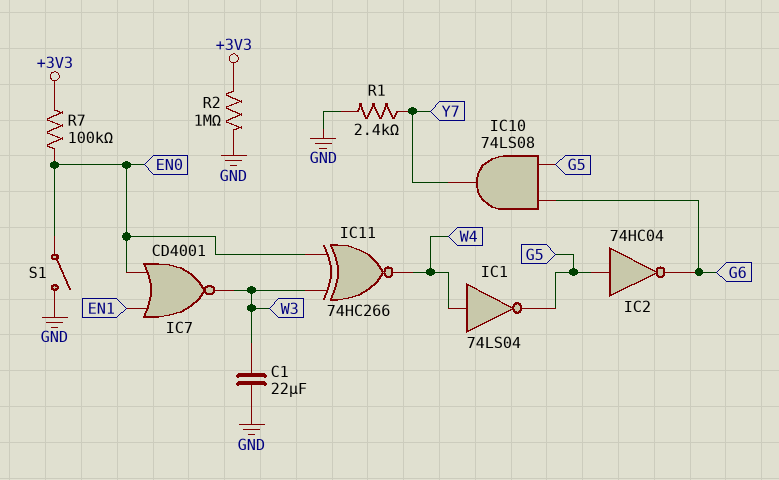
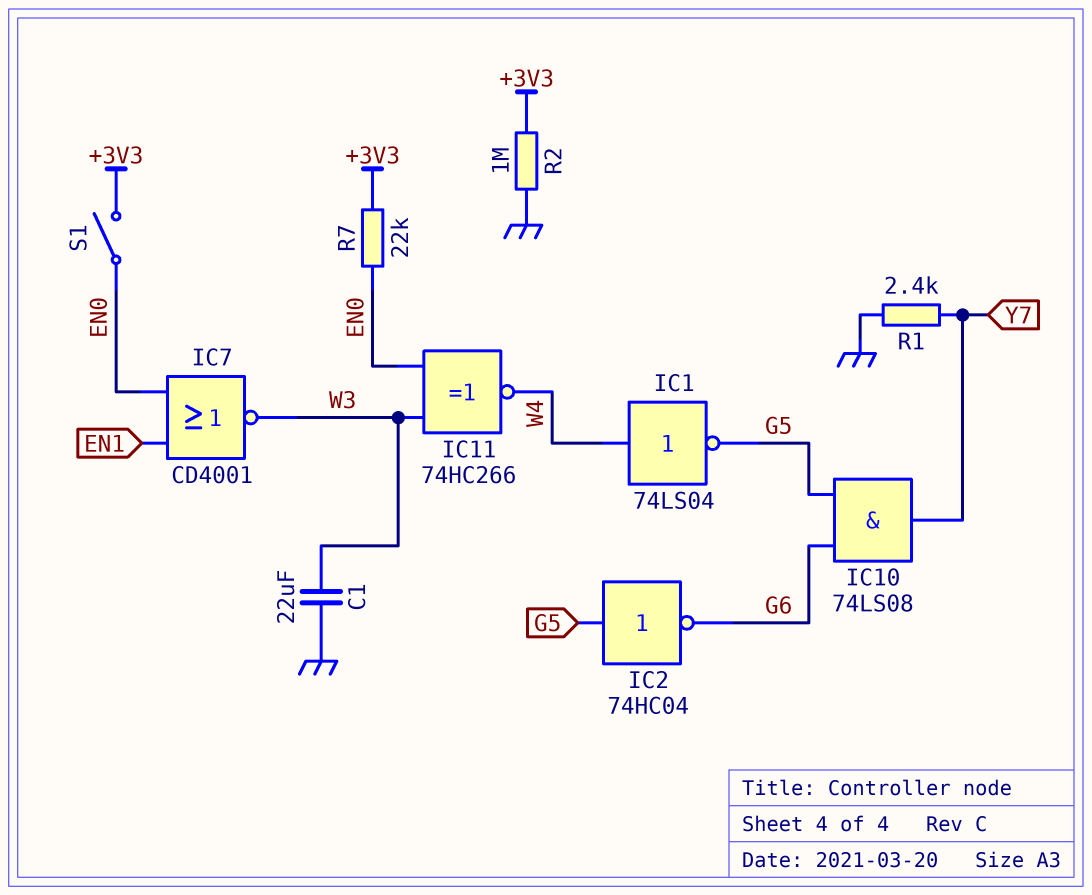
R7: 100k (+3V3, EN0) -> 22k (+3V3, EN0)
S1: switch (EN0, GND) -> switch (+3V3, EN0)

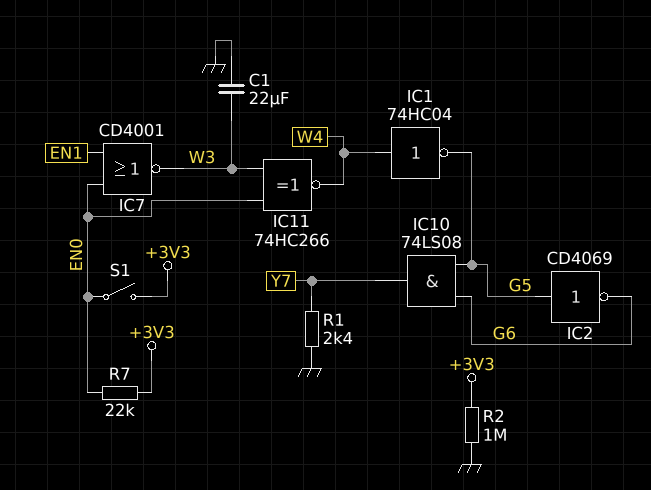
IC1: NOT 74LS04 (in W4, out G5) -> NOT 74HC04 (in W4, out G5)
IC2: NOT 74HC04 (in G5, out G6) -> NOT CD4069 (in G5, out G6)

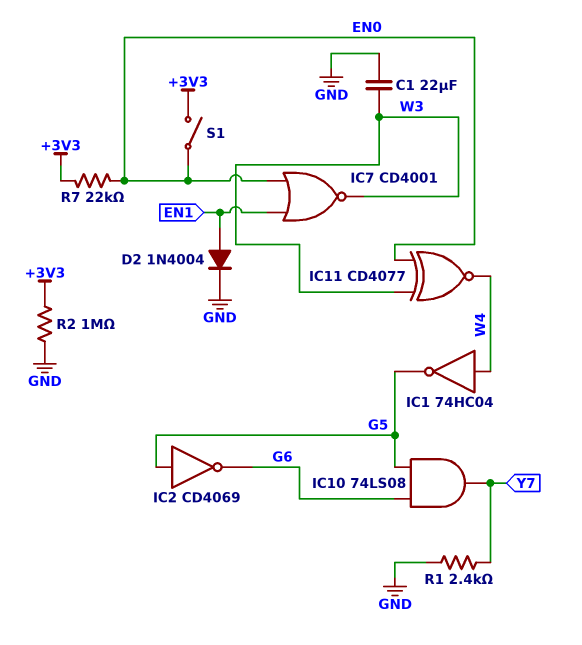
D2: none -> diode 1N4004 (A EN1, K GND)
IC11: XNOR 74HC266 (in EN0, in W3, out W4) -> XNOR CD4077 (in EN0, in W3, out W4)

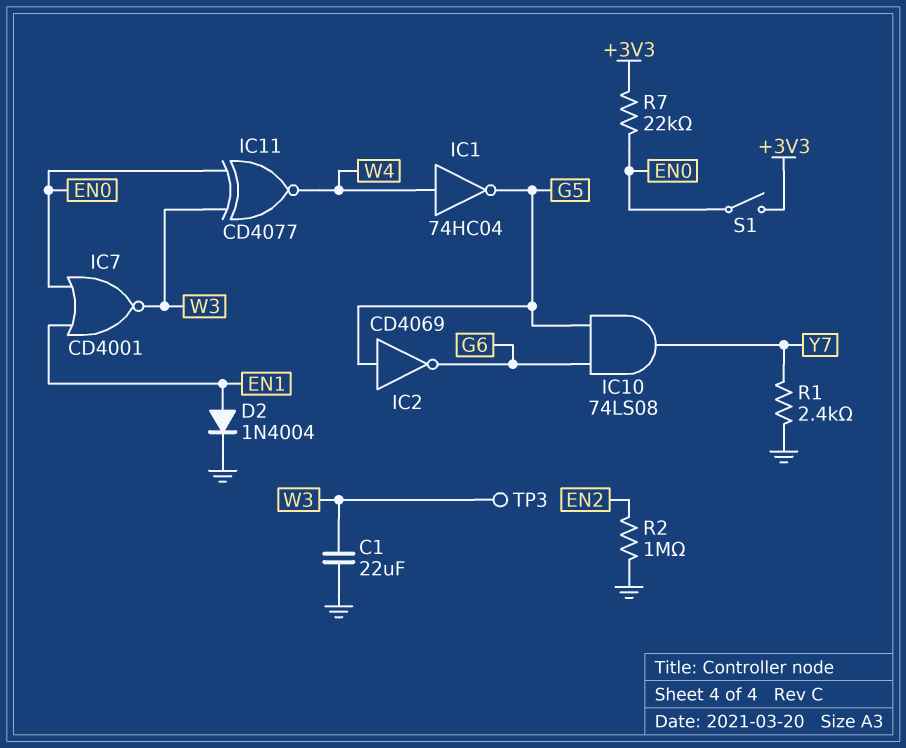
R2: 1M (+3V3, GND) -> 1M (EN2, GND)
TP3: none -> test point (W3)

